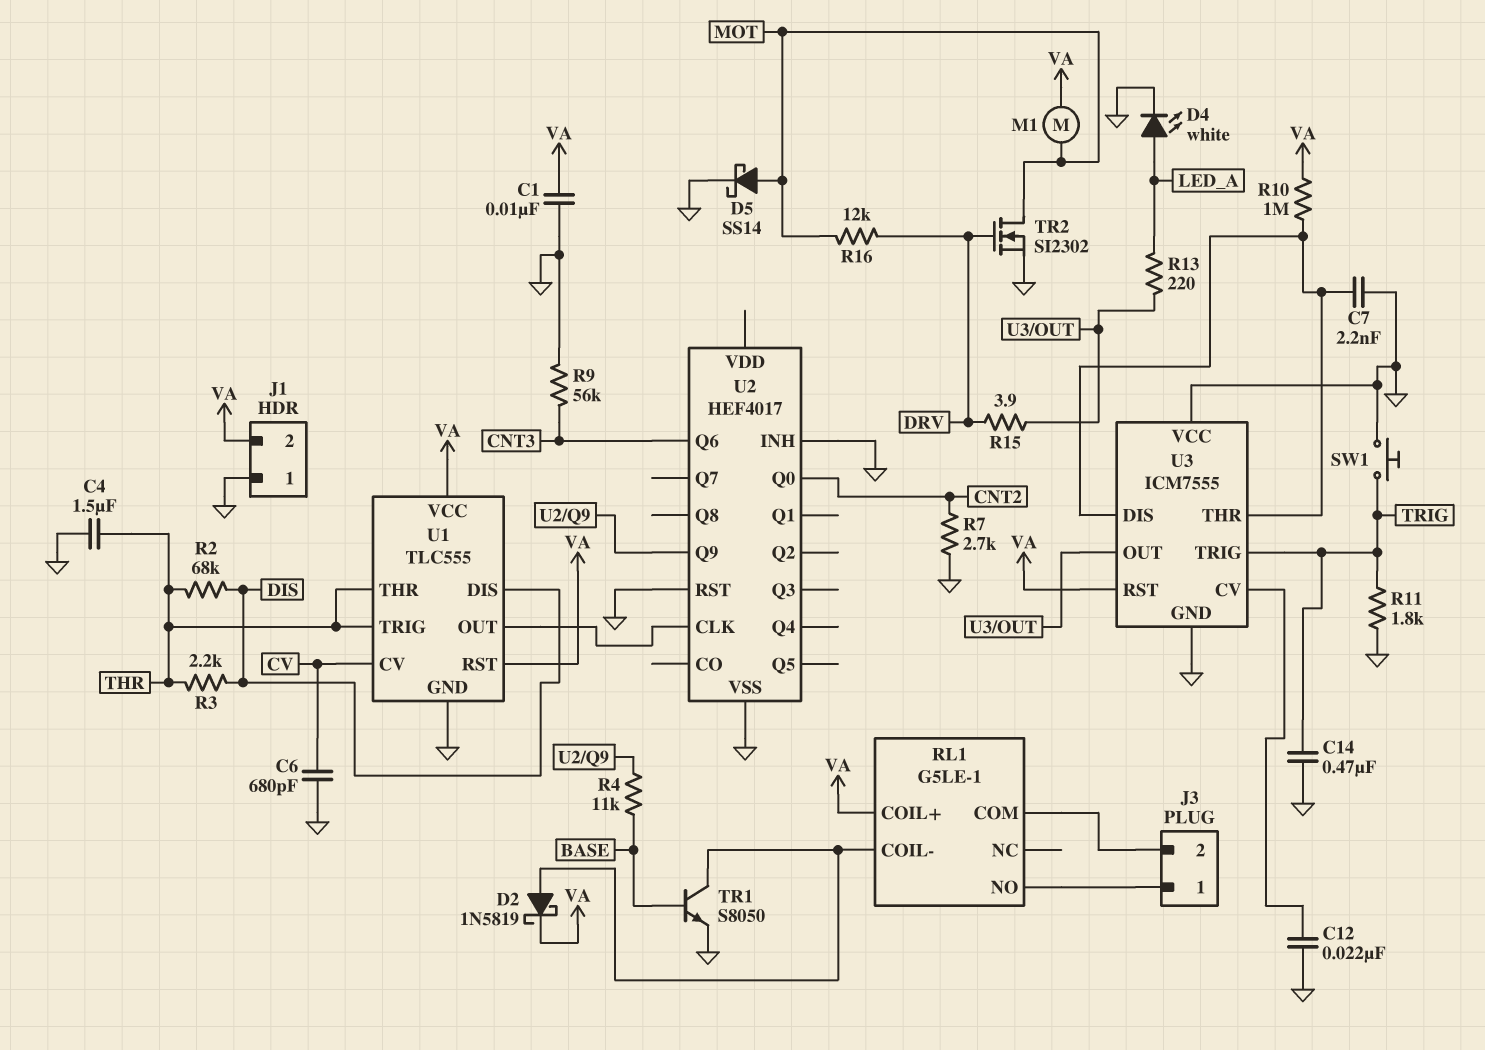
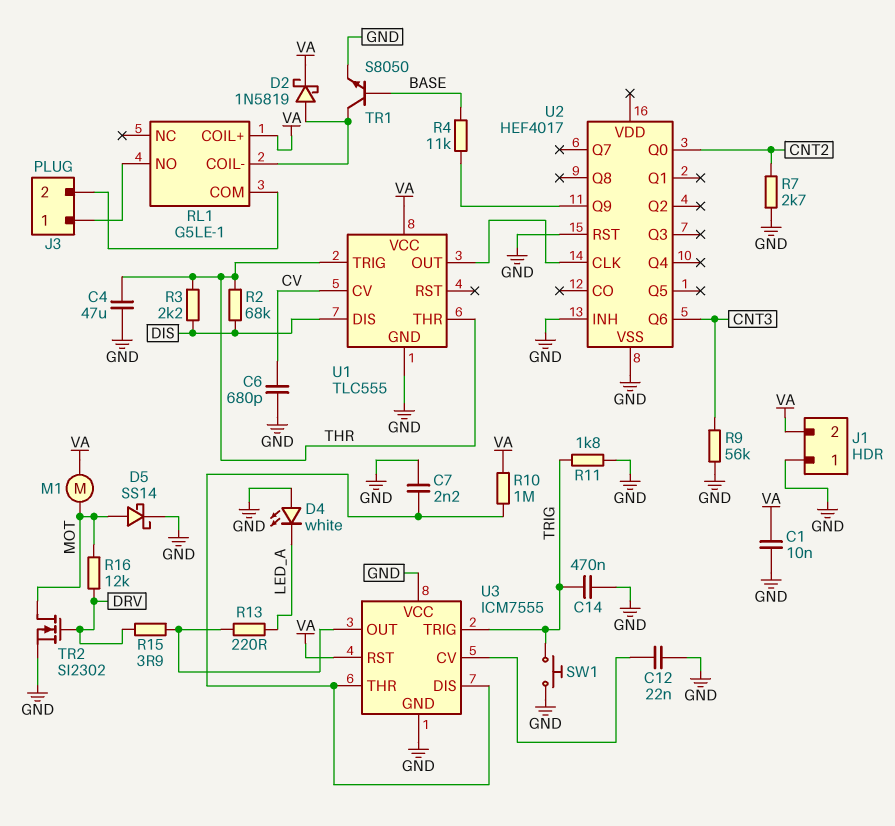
C4: 1.5uF (GND, THR) -> 47uF (GND, THR)
D4: LED white (A LED_A, K GND) -> LED white (A GND, K LED_A)
U1 pin RST: VA -> none

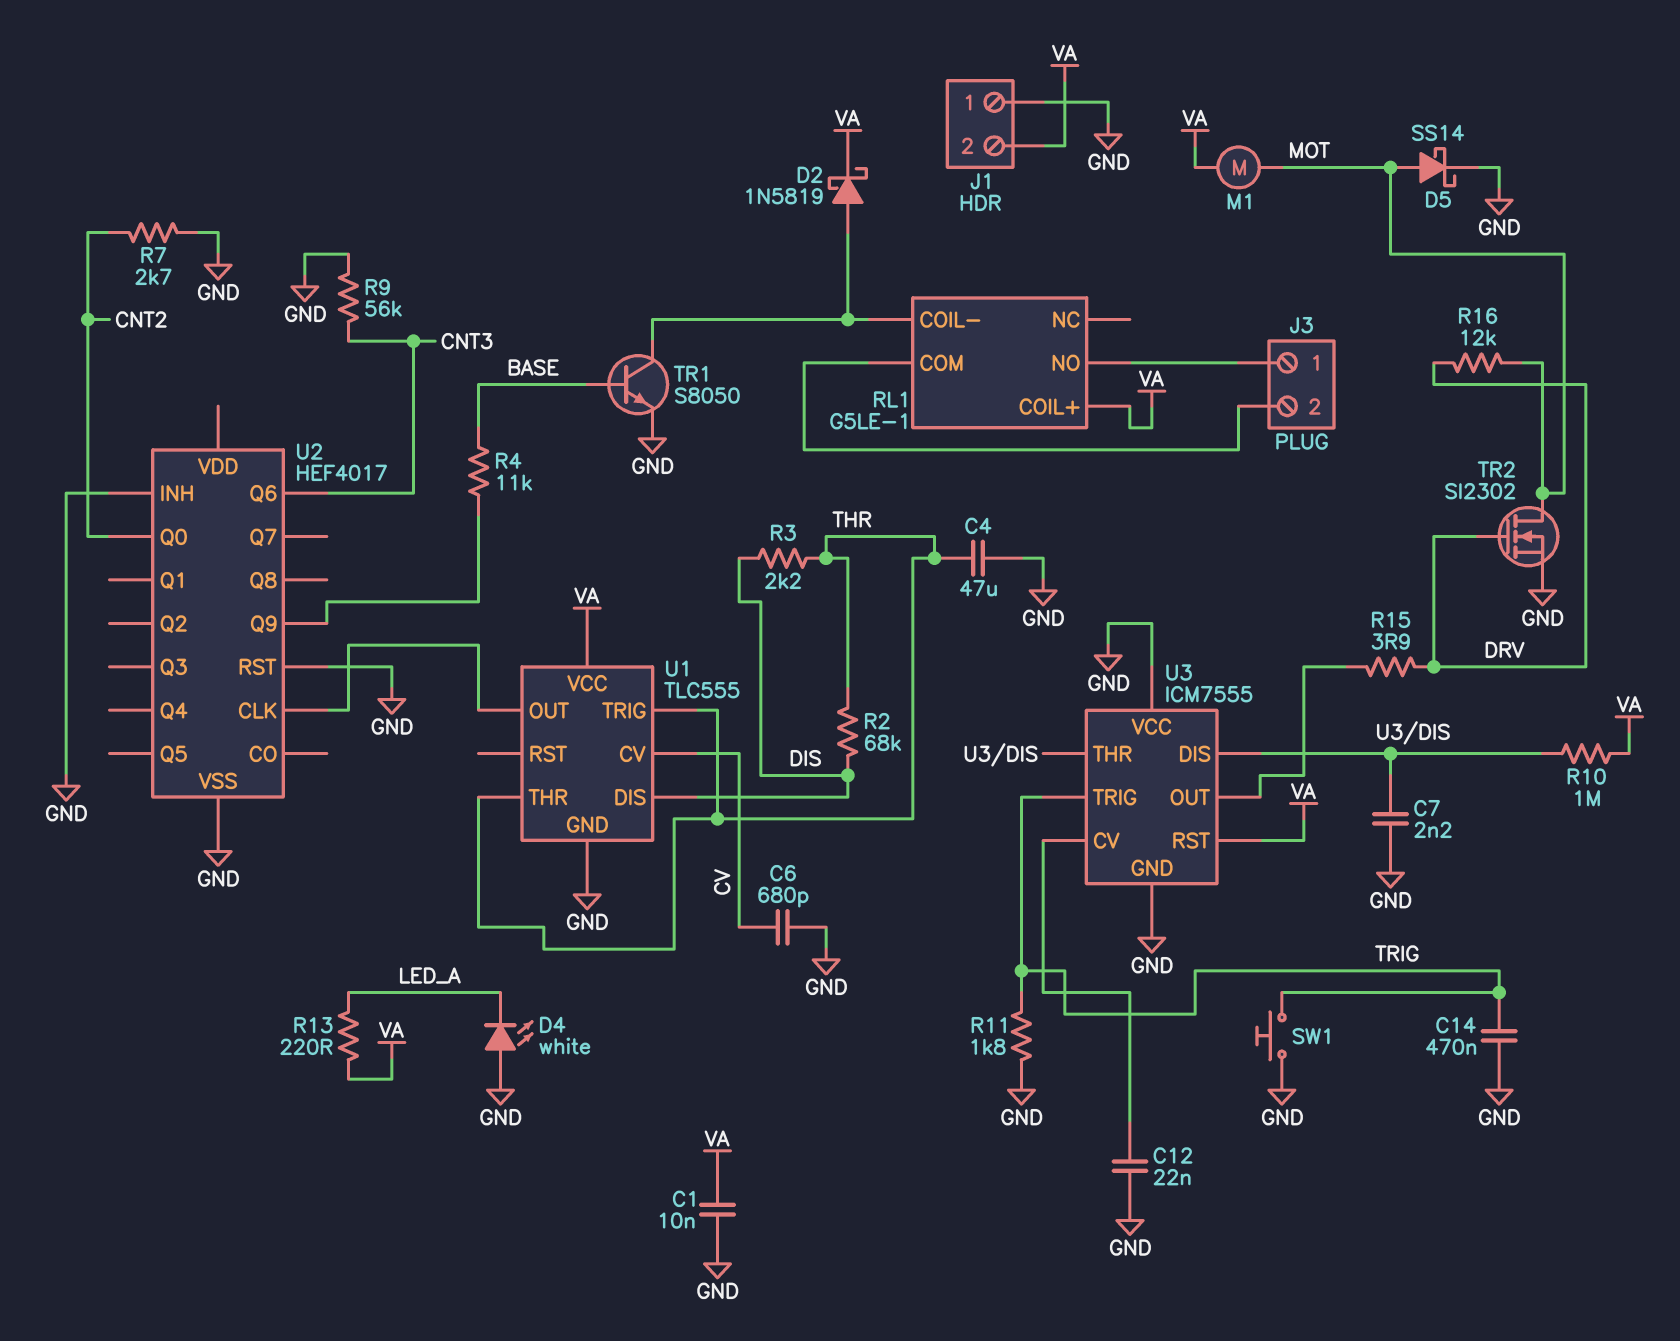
R13: 220 (LED_A, U3/OUT) -> 220 (LED_A, VA)

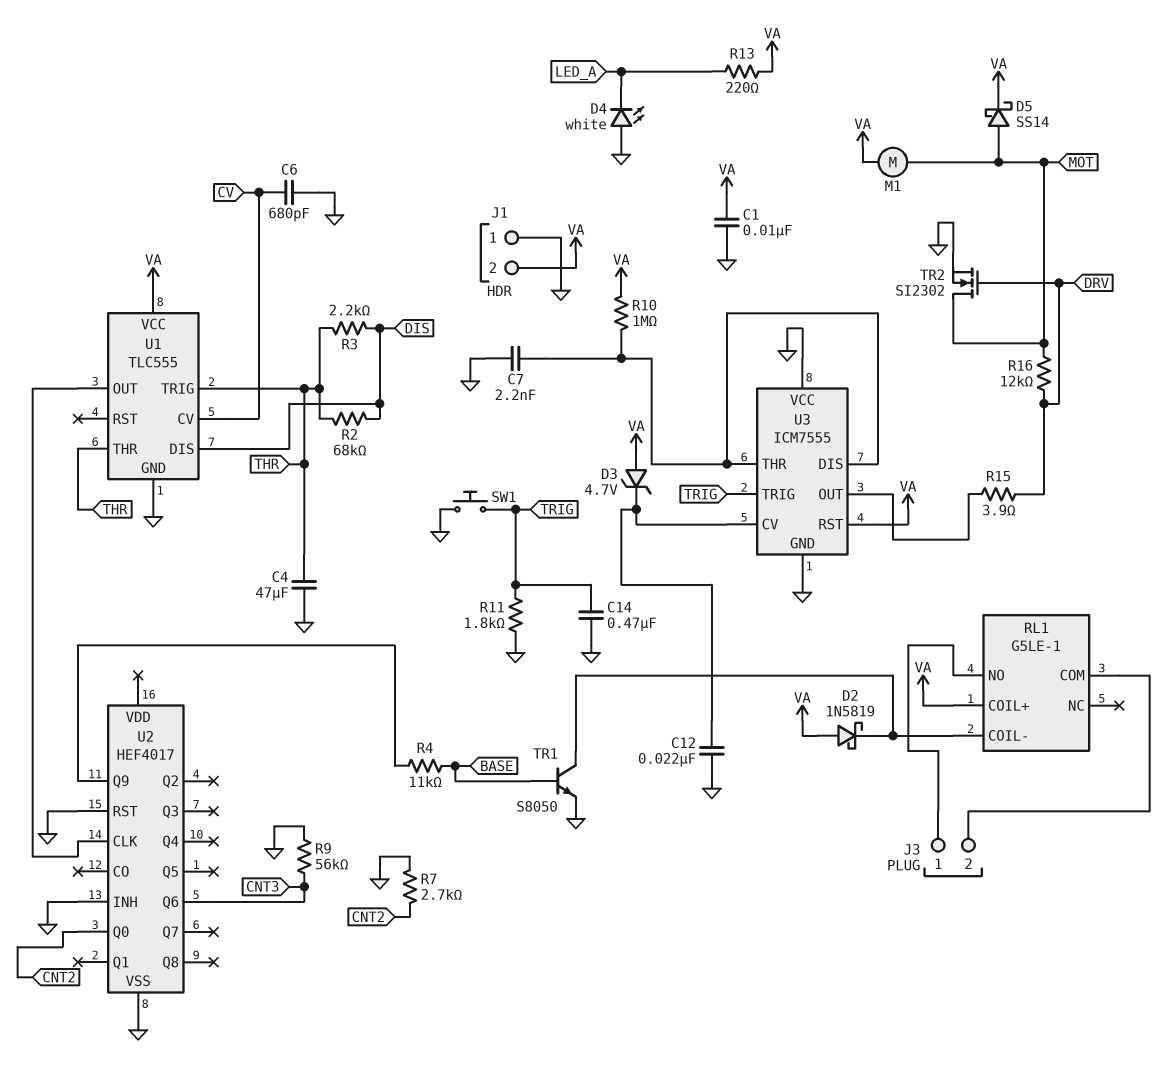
D2: schottky 1N5819 (A RL1/COIL-, K VA) -> schottky 1N5819 (A VA, K RL1/COIL-)
D3: none -> zener 4.7V (A VA, K U3/CV)
D5: schottky SS14 (A MOT, K GND) -> schottky SS14 (A MOT, K VA)

